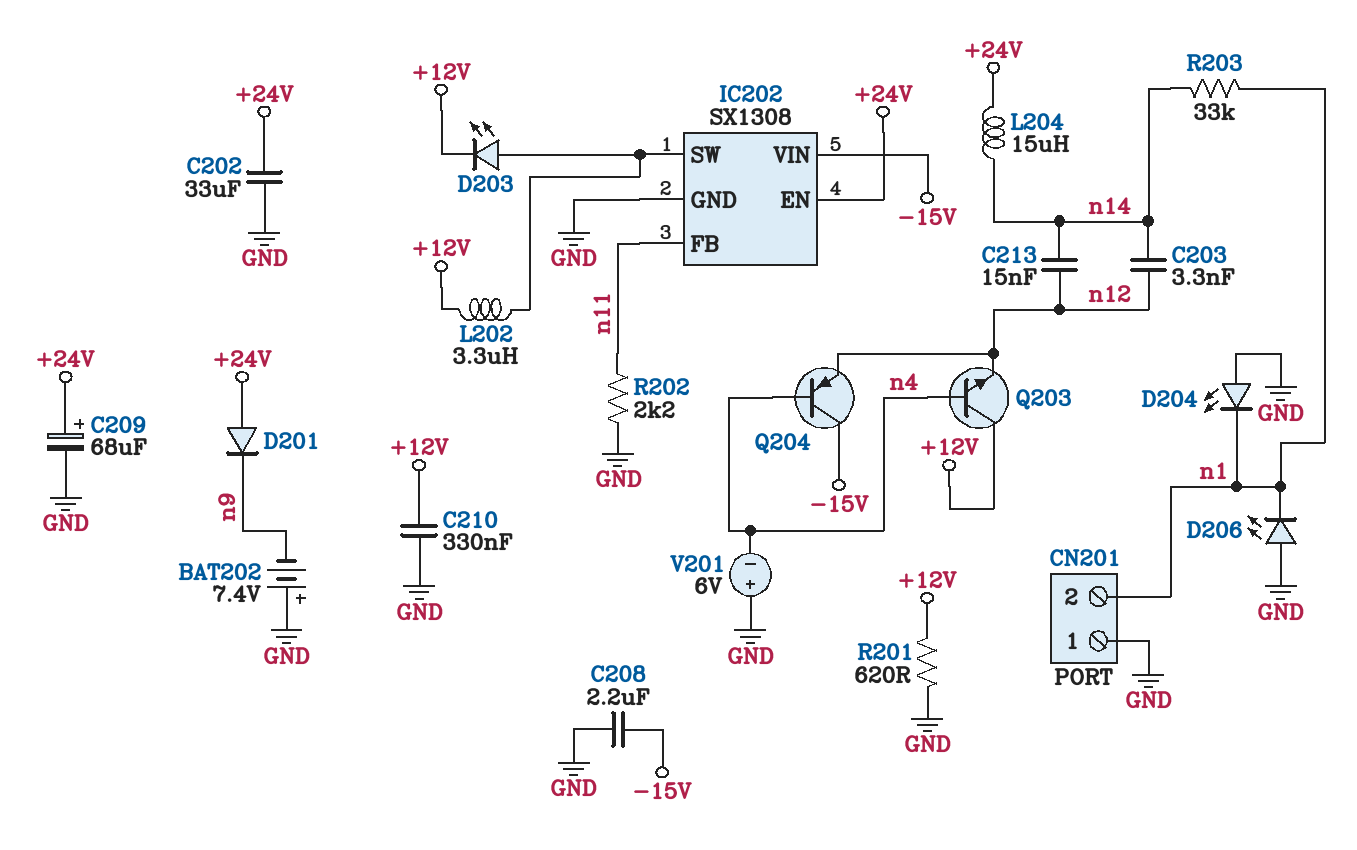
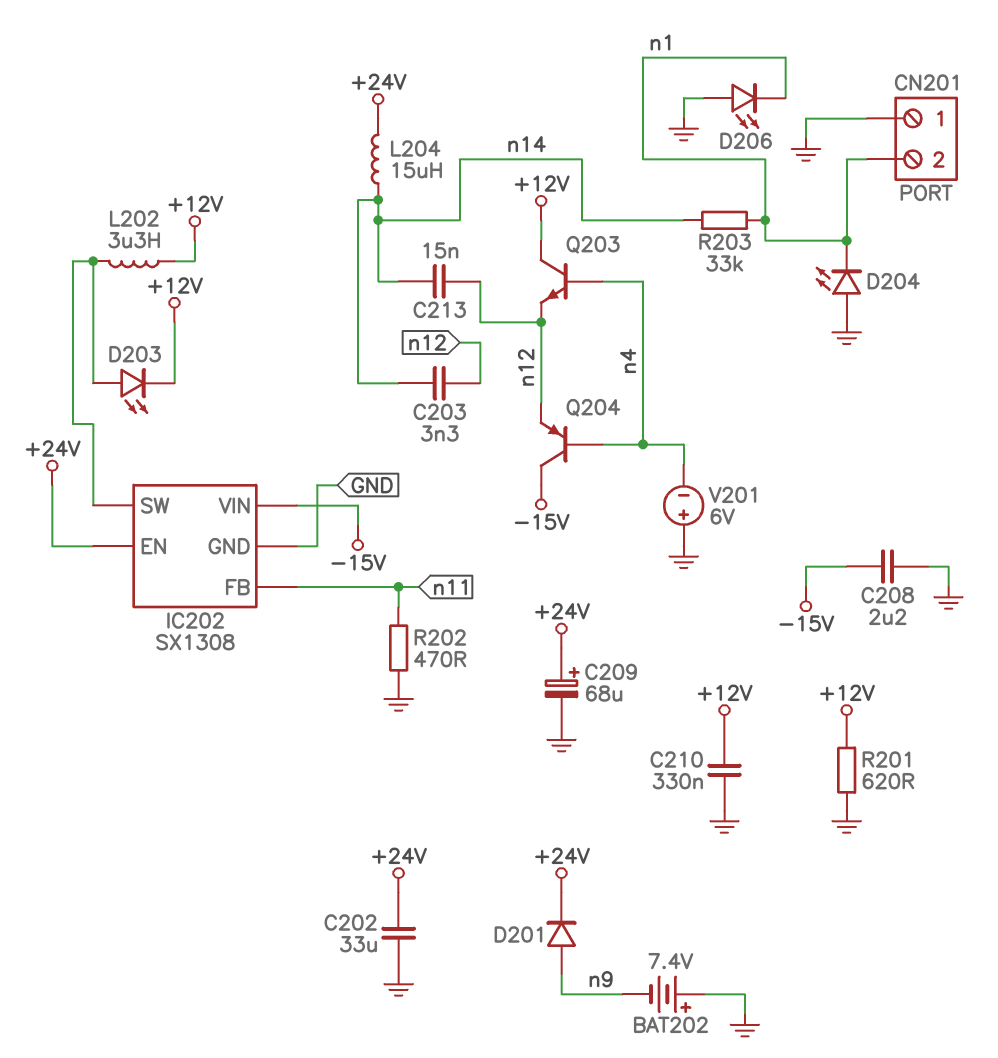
D201: diode (A +24V, K n9) -> diode (A n9, K +24V)
R202: 2.2k (GND, n11) -> 470 (GND, n11)

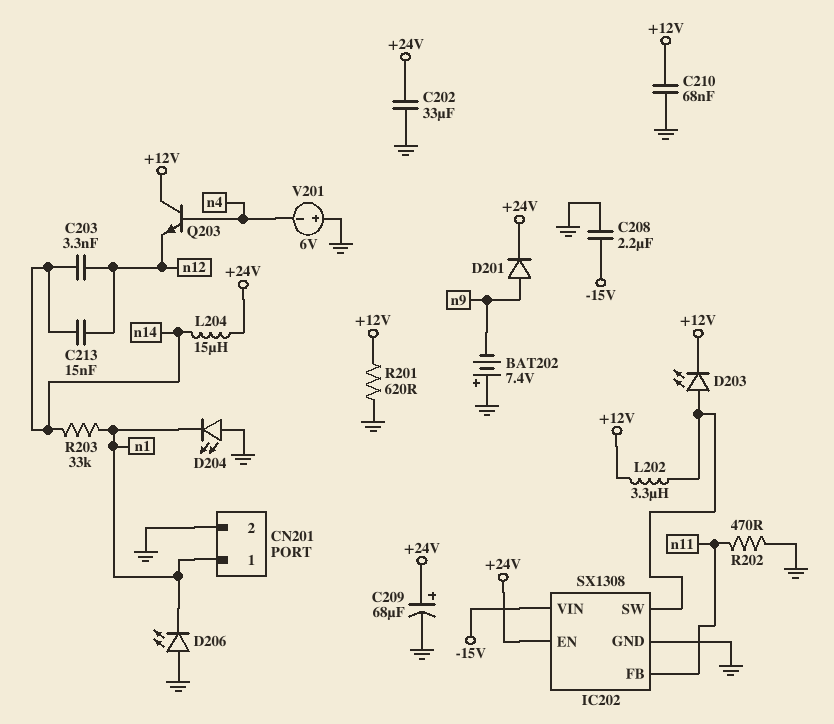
C210: 330nF (+12V, GND) -> 68nF (+12V, GND)
CN201 pin 1: GND -> n1
CN201 pin 2: n1 -> GND
Q204: PNP (B n4, C -15V, E n12) -> none

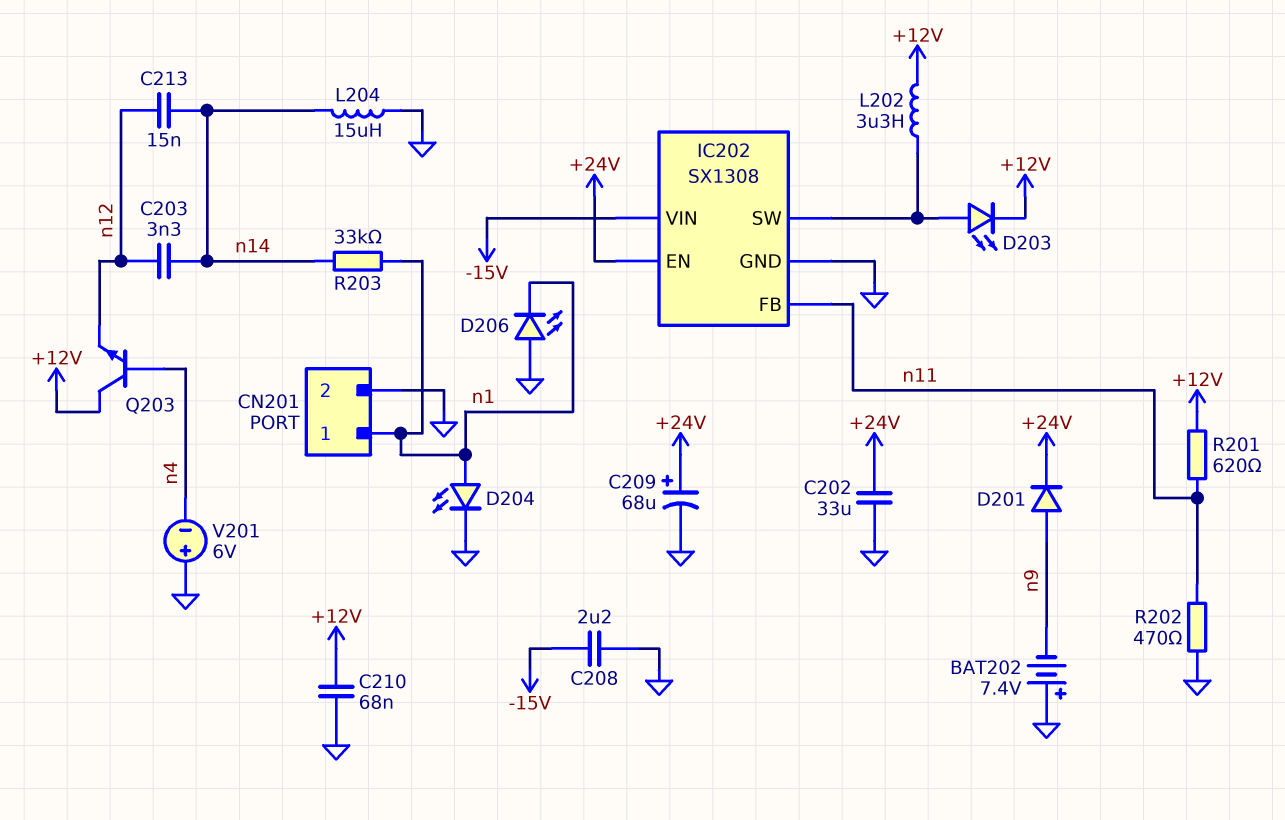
D204: LED (A GND, K n1) -> LED (A n1, K GND)
L204: 15uH (+24V, n14) -> 15uH (GND, n14)
R201: 620 (+12V, GND) -> 620 (+12V, n11)

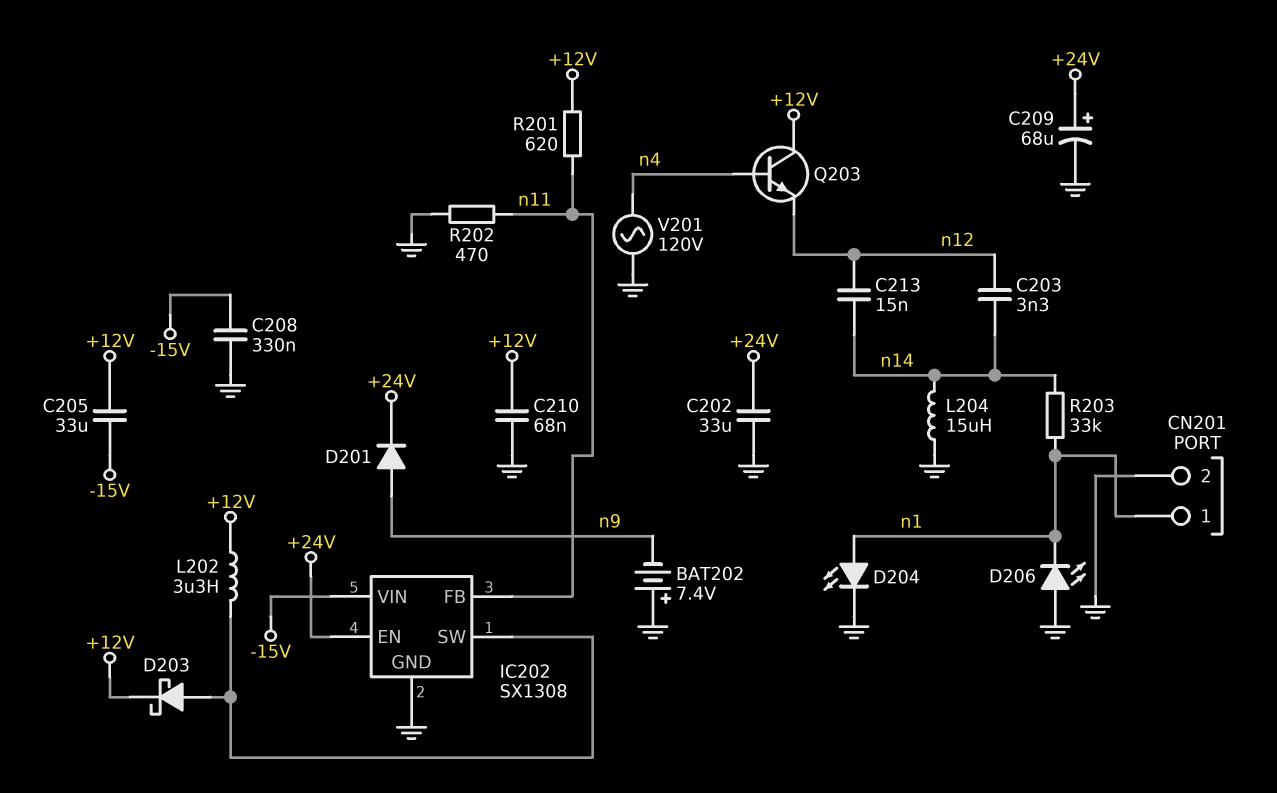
C205: none -> 33uF (+12V, -15V)
C208: 2.2uF (-15V, GND) -> 330nF (-15V, GND)
D203: LED (A IC202/SW, K +12V) -> schottky (A IC202/SW, K +12V)
V201: 6V (plus GND, minus n4) -> AC 120V (GND, n4)

